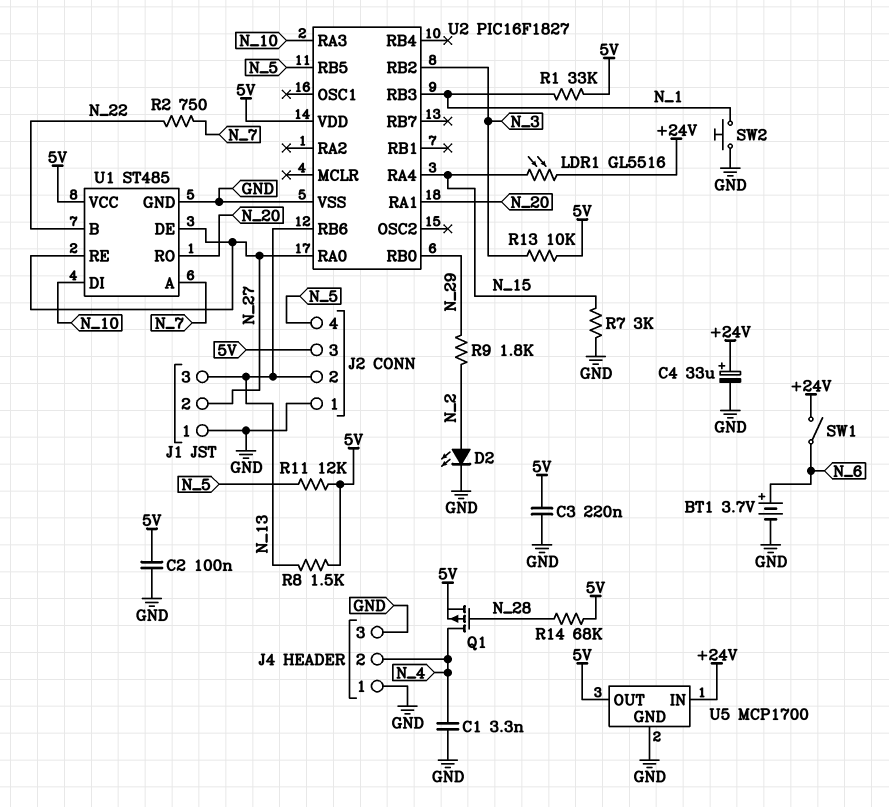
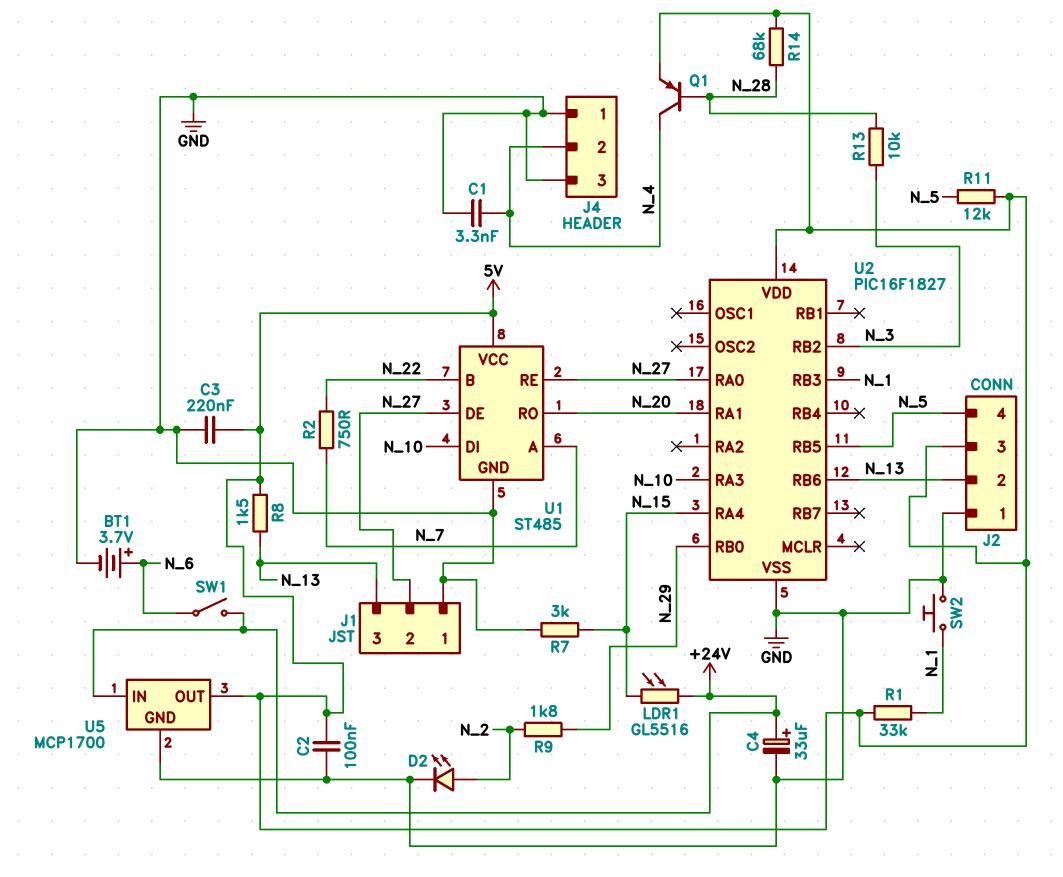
Q1: PMOS (G N_28, D N_4, S 5V) -> PNP (B N_28, C N_4, E 5V)
R13: 10k (5V, N_3) -> 10k (N_3, N_28)

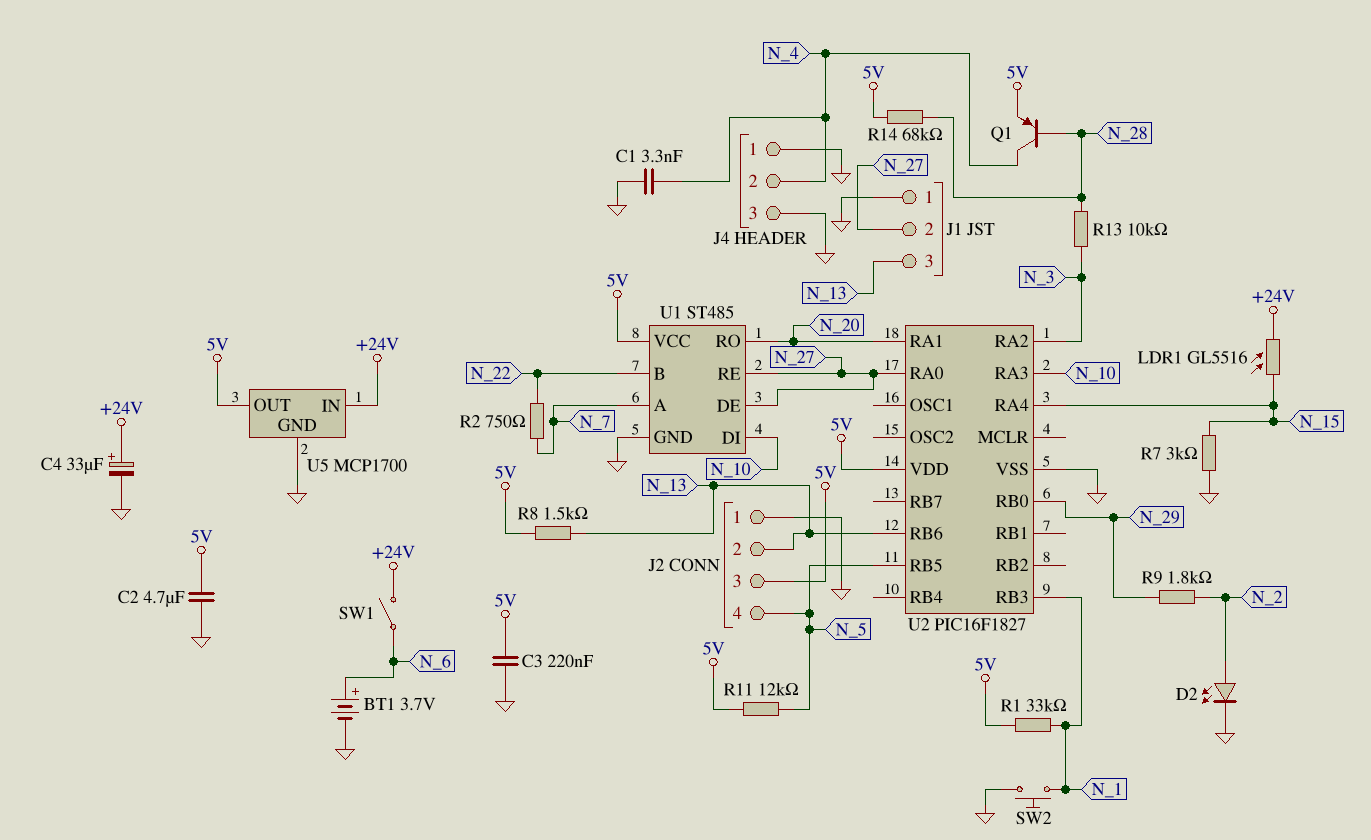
C2: 100nF (5V, GND) -> 4.7uF (5V, GND)
U2 pin RA2: none -> N_3
U2 pin RB2: N_3 -> none

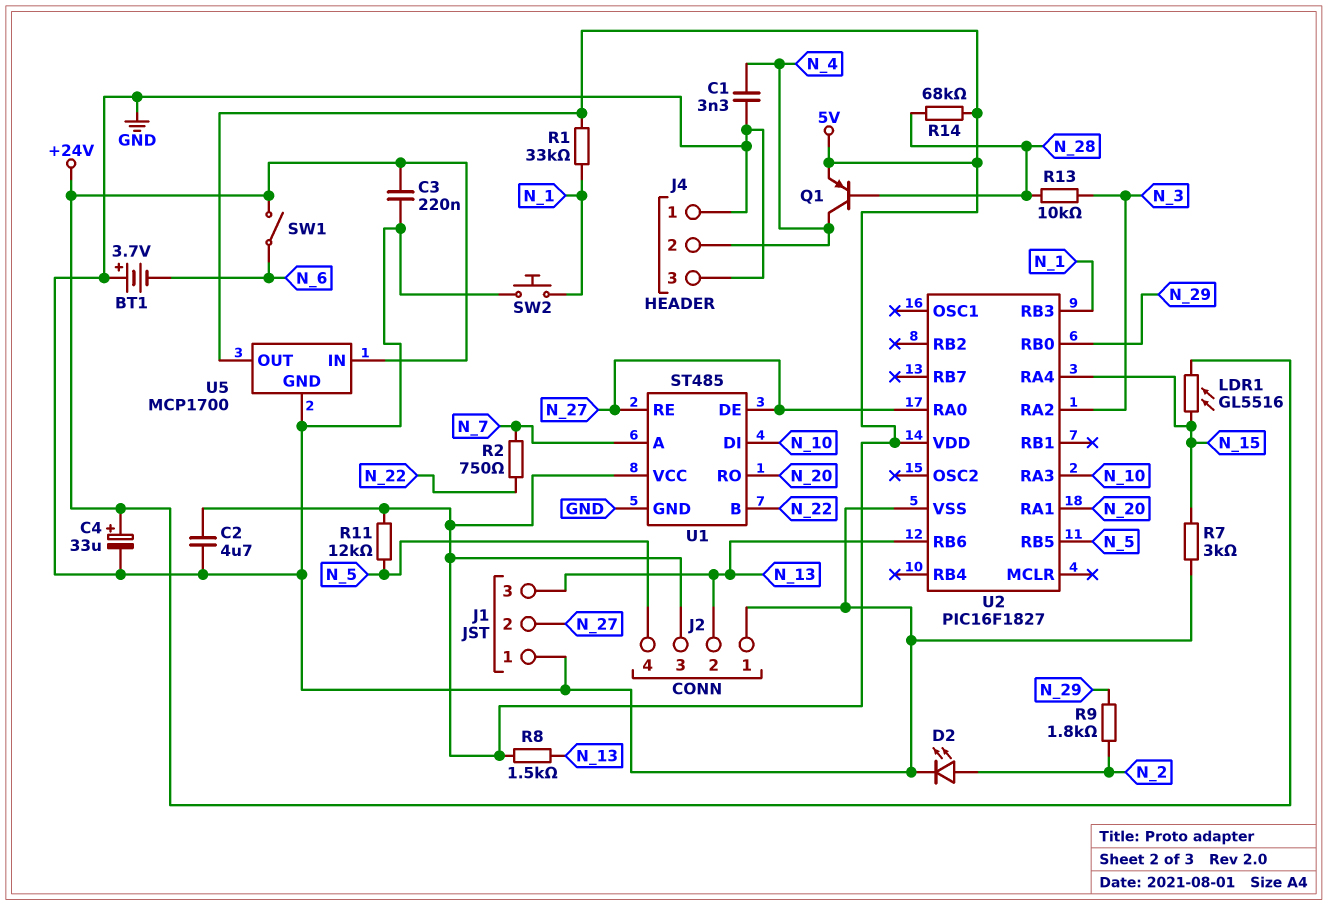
BT1: 3.7V (plus N_6, minus GND) -> 3.7V (plus GND, minus N_6)
C3: 220nF (5V, GND) -> 220nF (+24V, GND)

